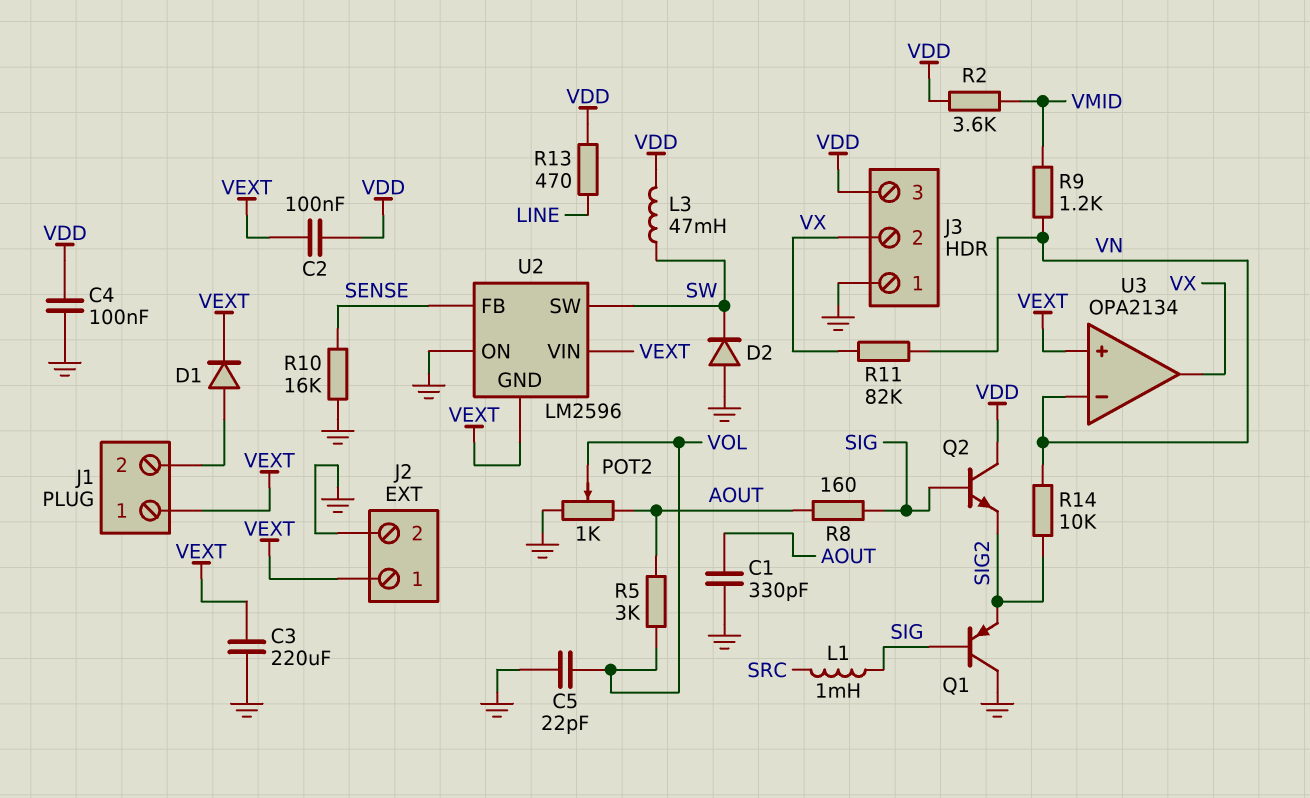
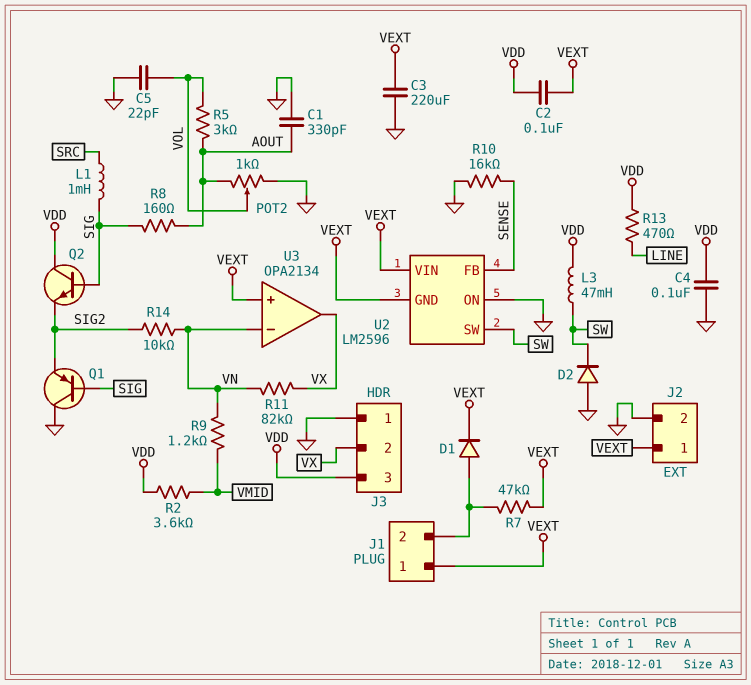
R7: none -> 47k (J1/2, VEXT)

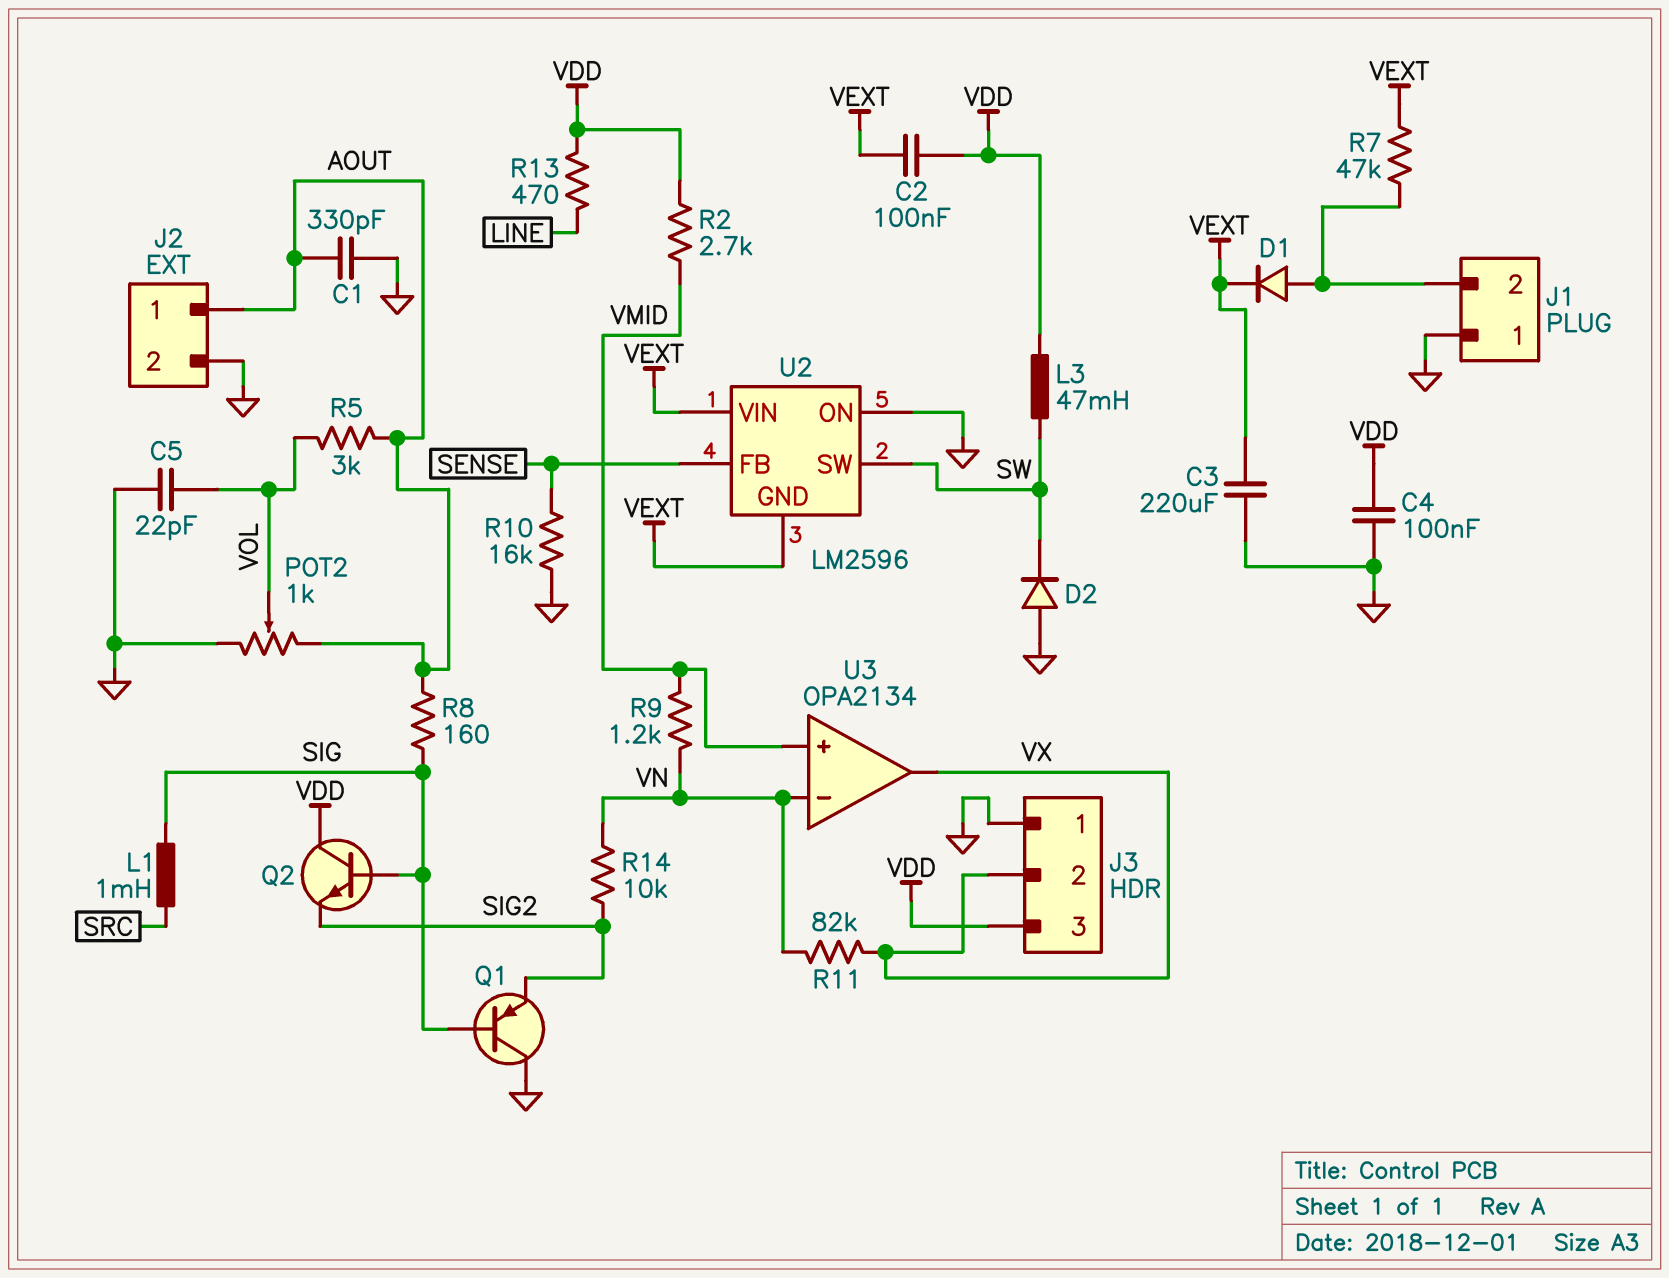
J1 pin 1: VEXT -> GND
J2 pin 1: VEXT -> AOUT
R2: 3.6k (VDD, VMID) -> 2.7k (VDD, VMID)
U3 pin in+: VEXT -> VMID

